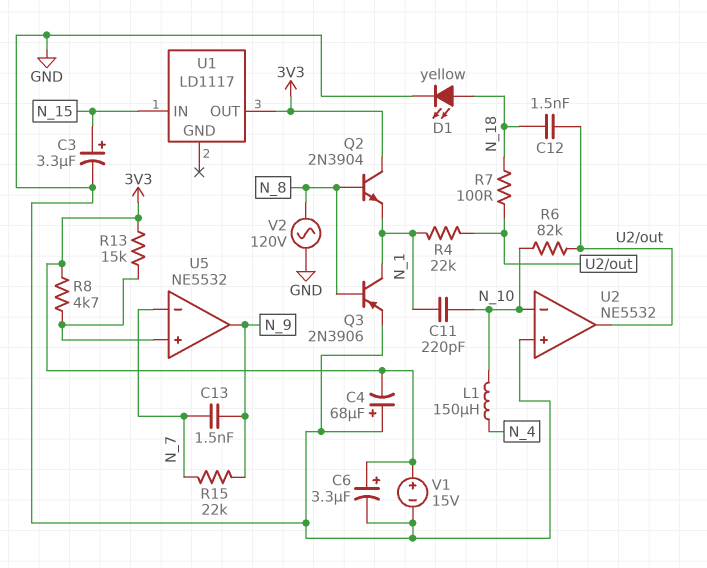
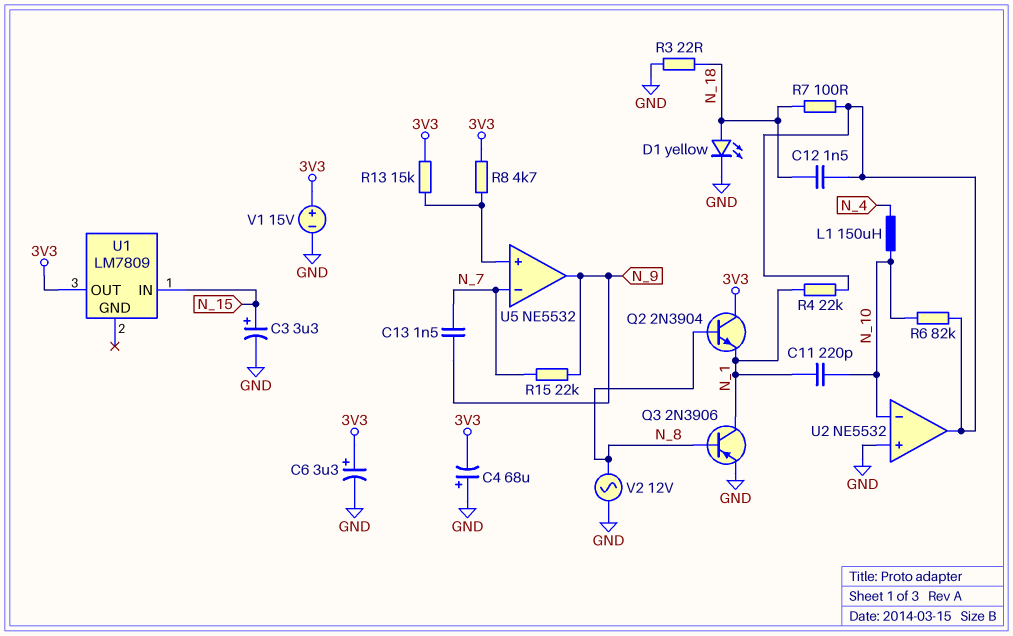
R3: none -> 22 (GND, N_18)
U1: LD1117 -> LM7809
V2: AC 120V (GND, N_8) -> AC 12V (GND, N_8)

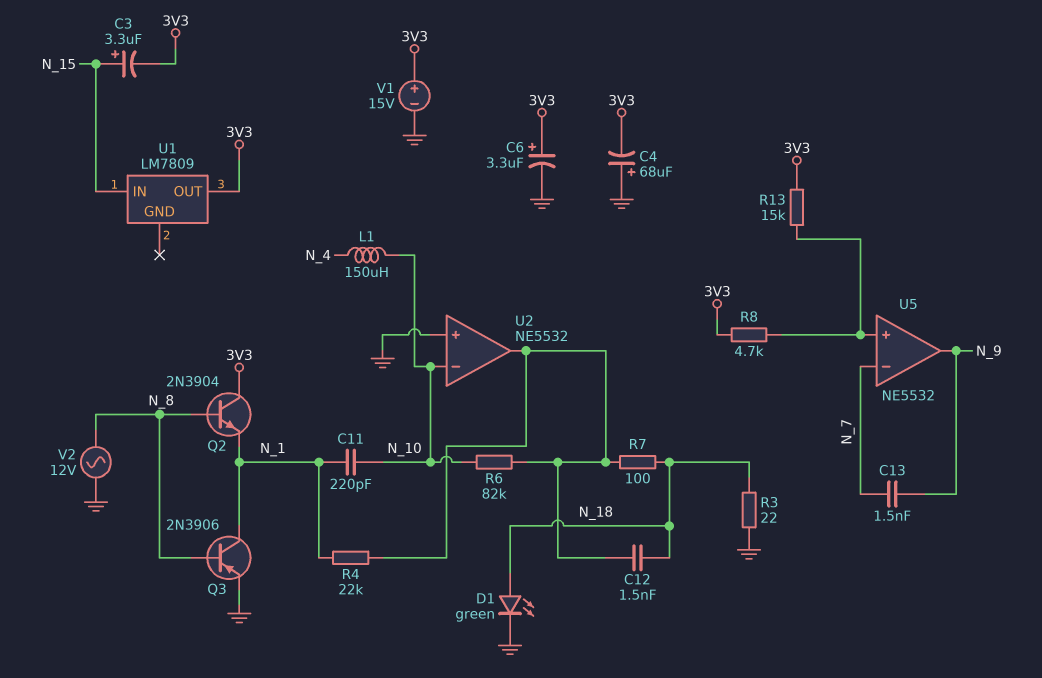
C3: 3.3uF (plus N_15, minus GND) -> 3.3uF (plus N_15, minus 3V3)
D1: LED yellow (A N_18, K GND) -> LED green (A N_18, K GND)
R15: 22k (N_7, N_9) -> none

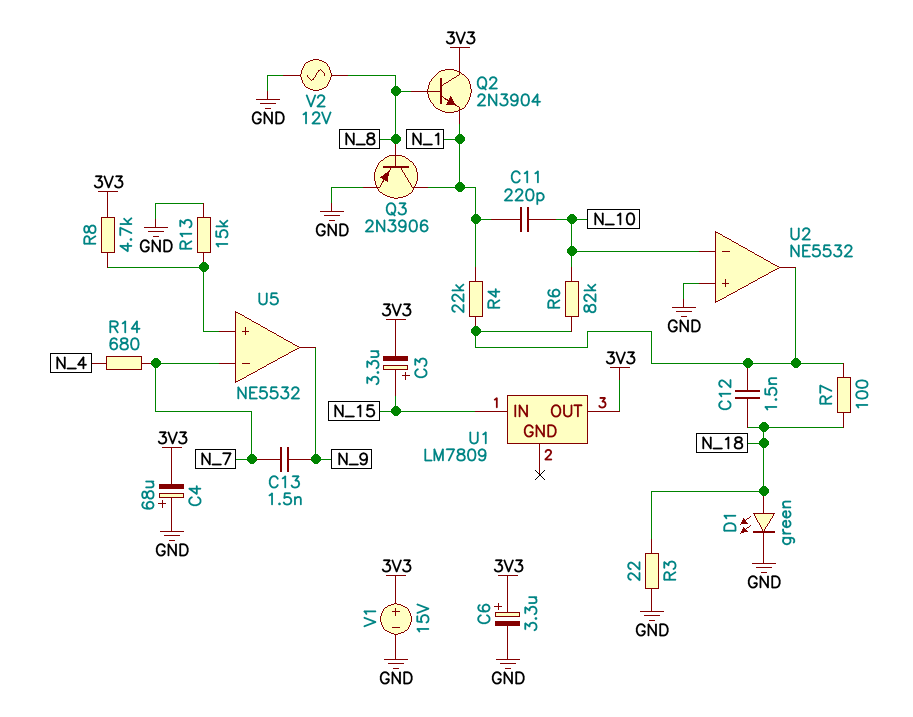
L1: 150uH (N_4, N_10) -> none
R13: 15k (3V3, U5/in+) -> 15k (GND, U5/in+)
R14: none -> 680 (N_4, N_7)

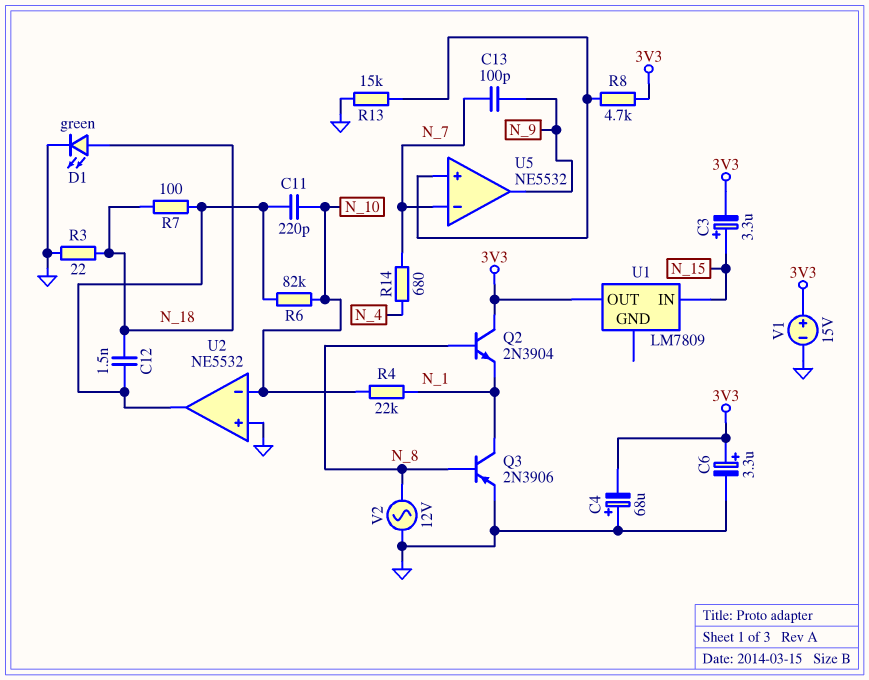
C11: 220pF (N_1, N_10) -> 220pF (N_10, U2/out)
C13: 1.5nF (N_7, N_9) -> 100pF (N_7, N_9)
R4: 22k (N_1, U2/out) -> 22k (N_1, N_10)

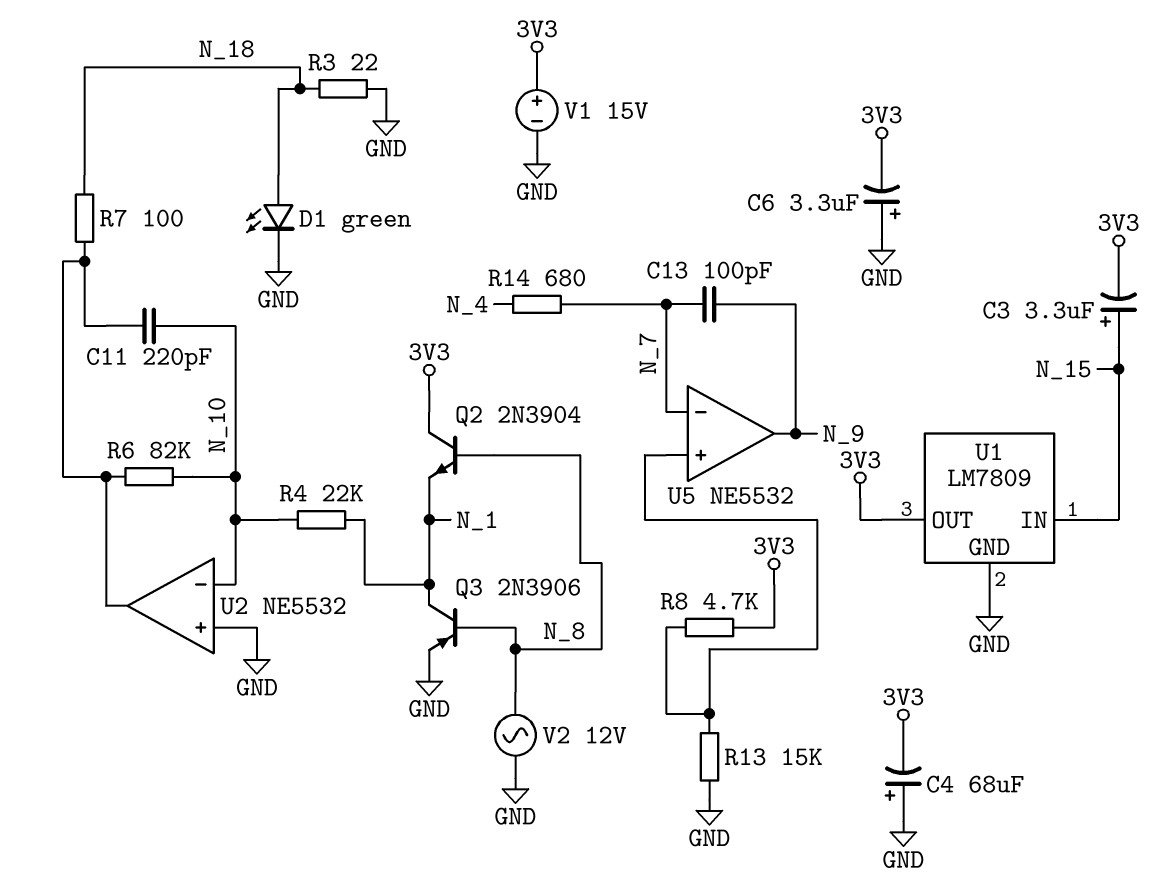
C6: 3.3uF (plus 3V3, minus GND) -> 3.3uF (plus GND, minus 3V3)
C12: 1.5nF (N_18, U2/out) -> none
U1 pin GND: none -> GND

